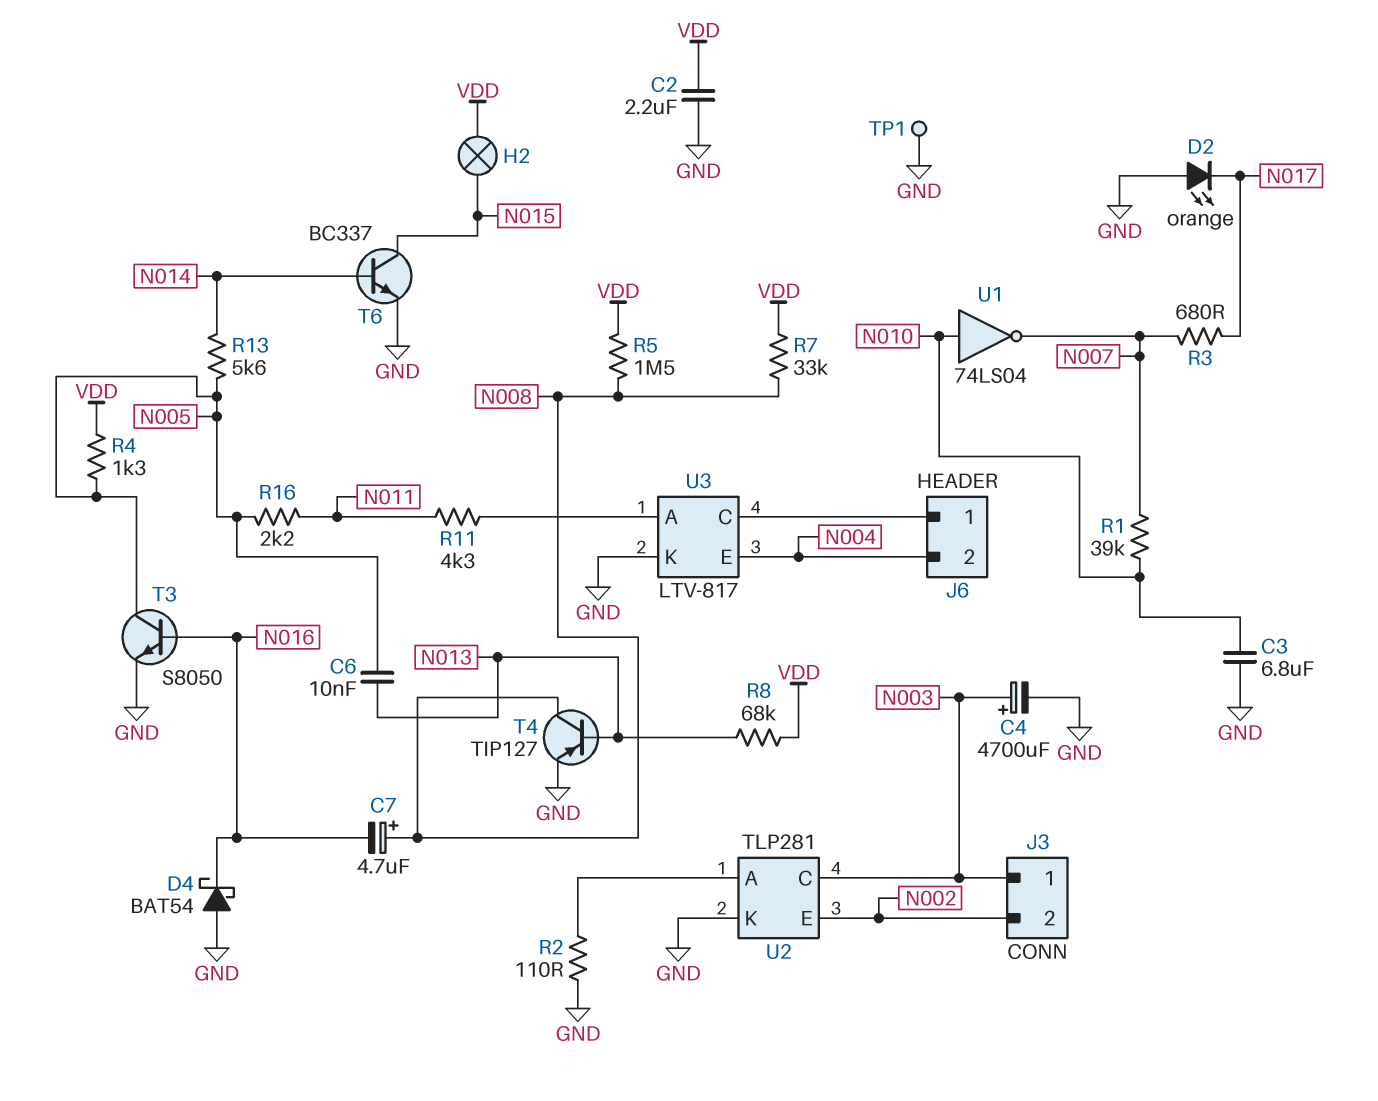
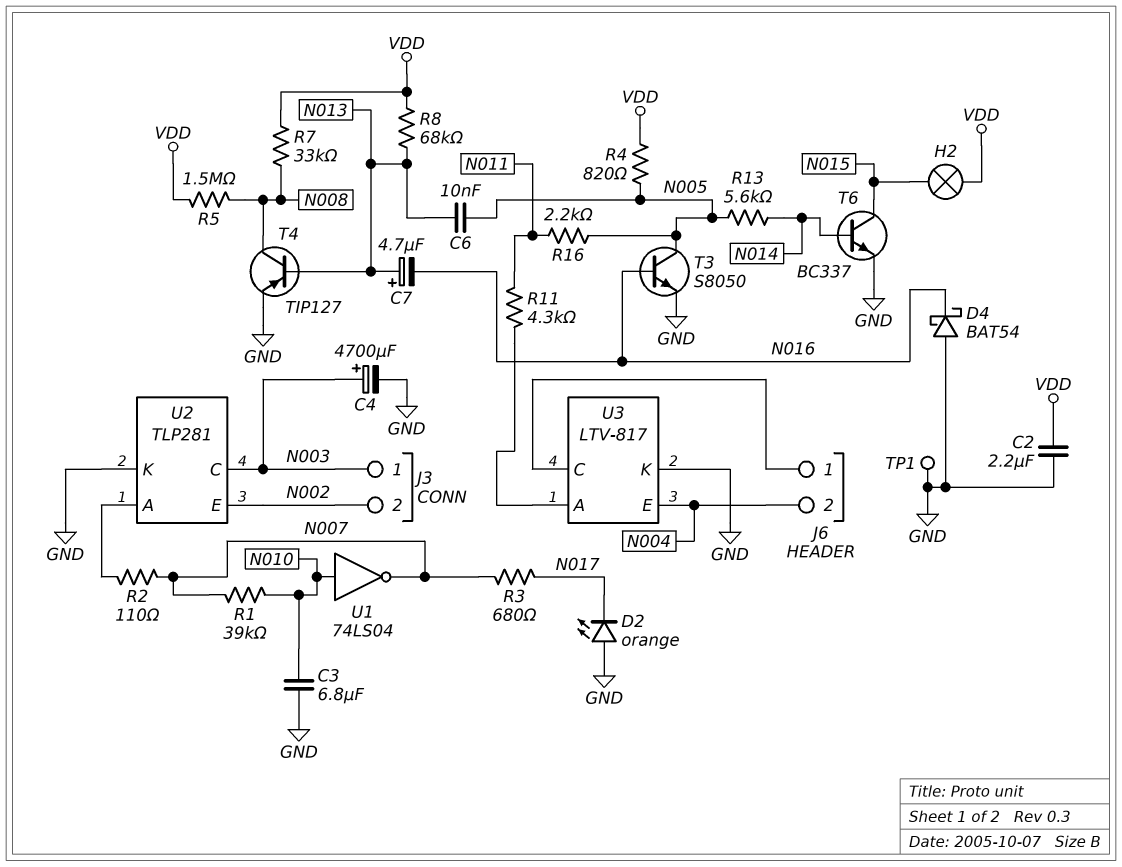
C7: 4.7uF (plus N008, minus N016) -> 4.7uF (plus N013, minus N016)
R2: 110 (GND, U2/A) -> 110 (N007, U2/A)
R4: 1.3k (N005, VDD) -> 820 (N005, VDD)

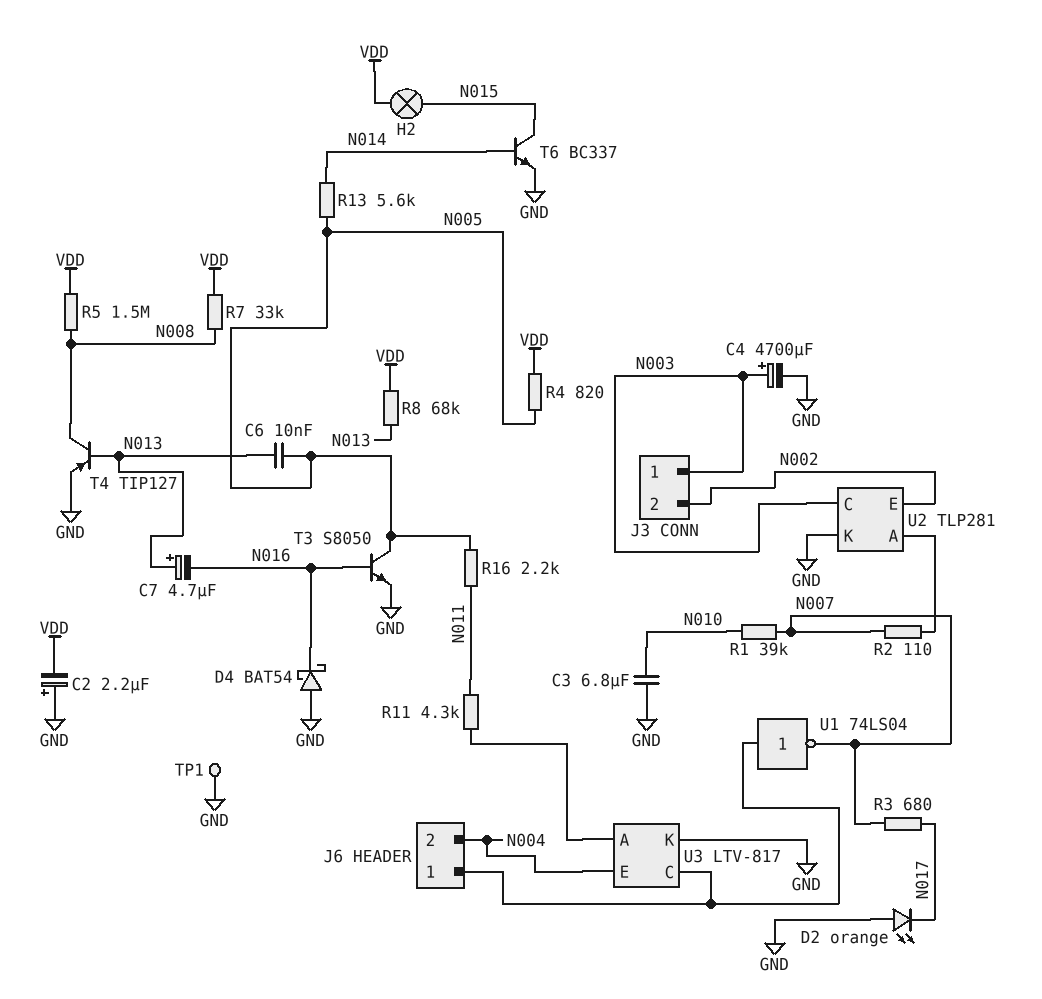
C2: 2.2uF (GND, VDD) -> 2.2uF (plus GND, minus VDD)
U1: NOT 74LS04 (in N010, out N007) -> NOT 74LS04 (in J6/1, out N007)

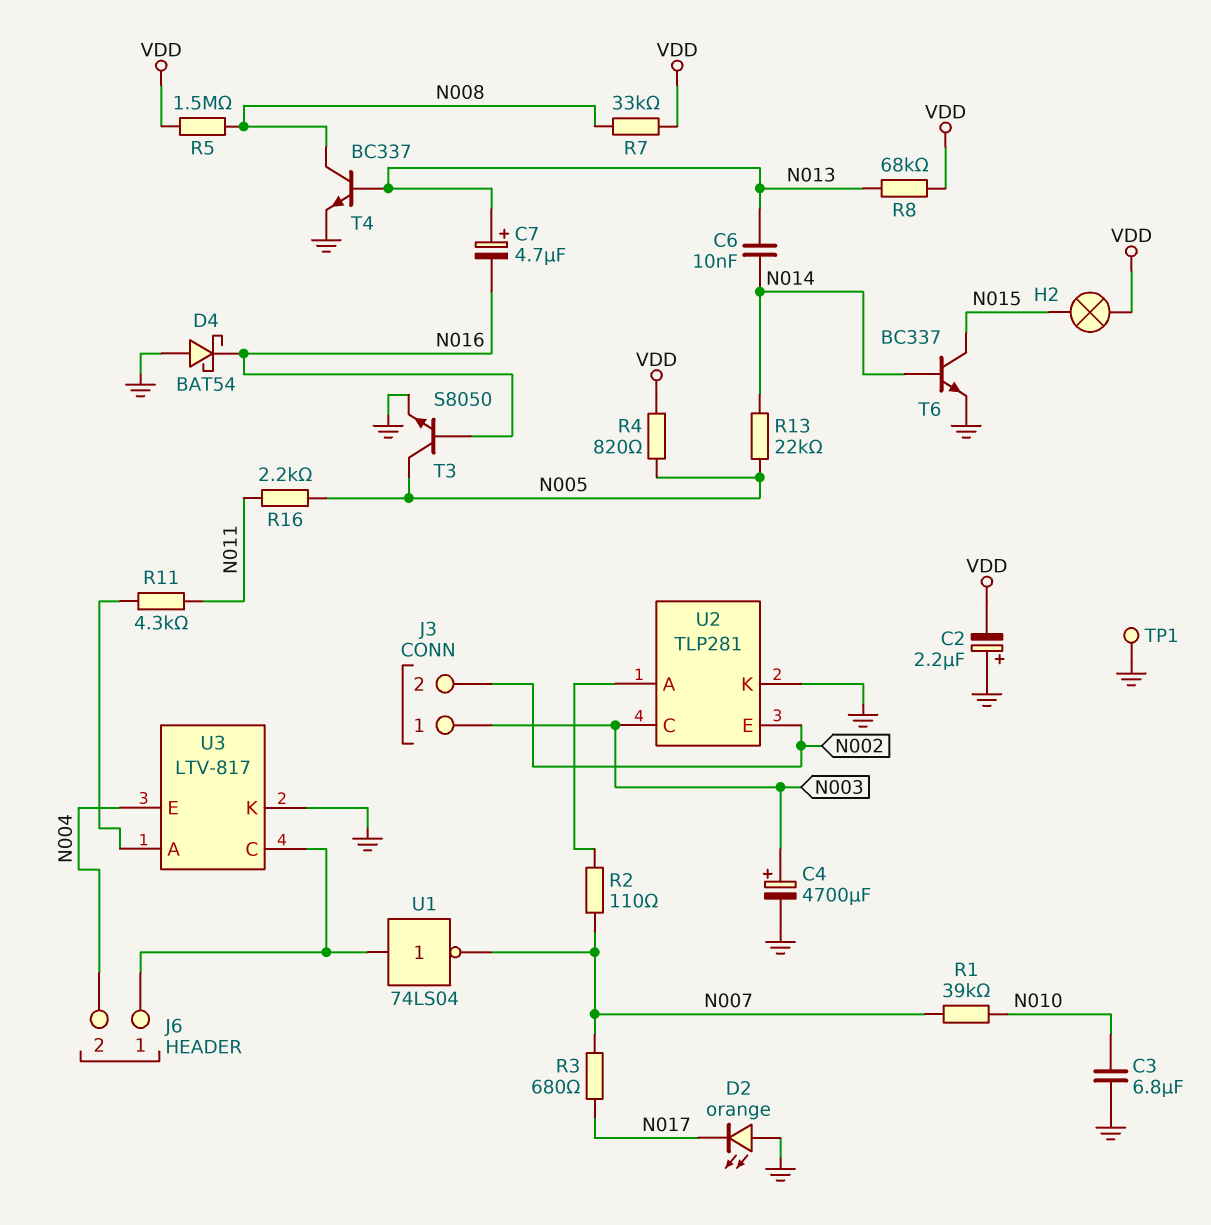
C6: 10nF (N005, N013) -> 10nF (N013, N014)
R13: 5.6k (N005, N014) -> 22k (N005, N014)
T4: PNP TIP127 (B N013, C N008, E GND) -> NPN BC337 (B N013, C N008, E GND)

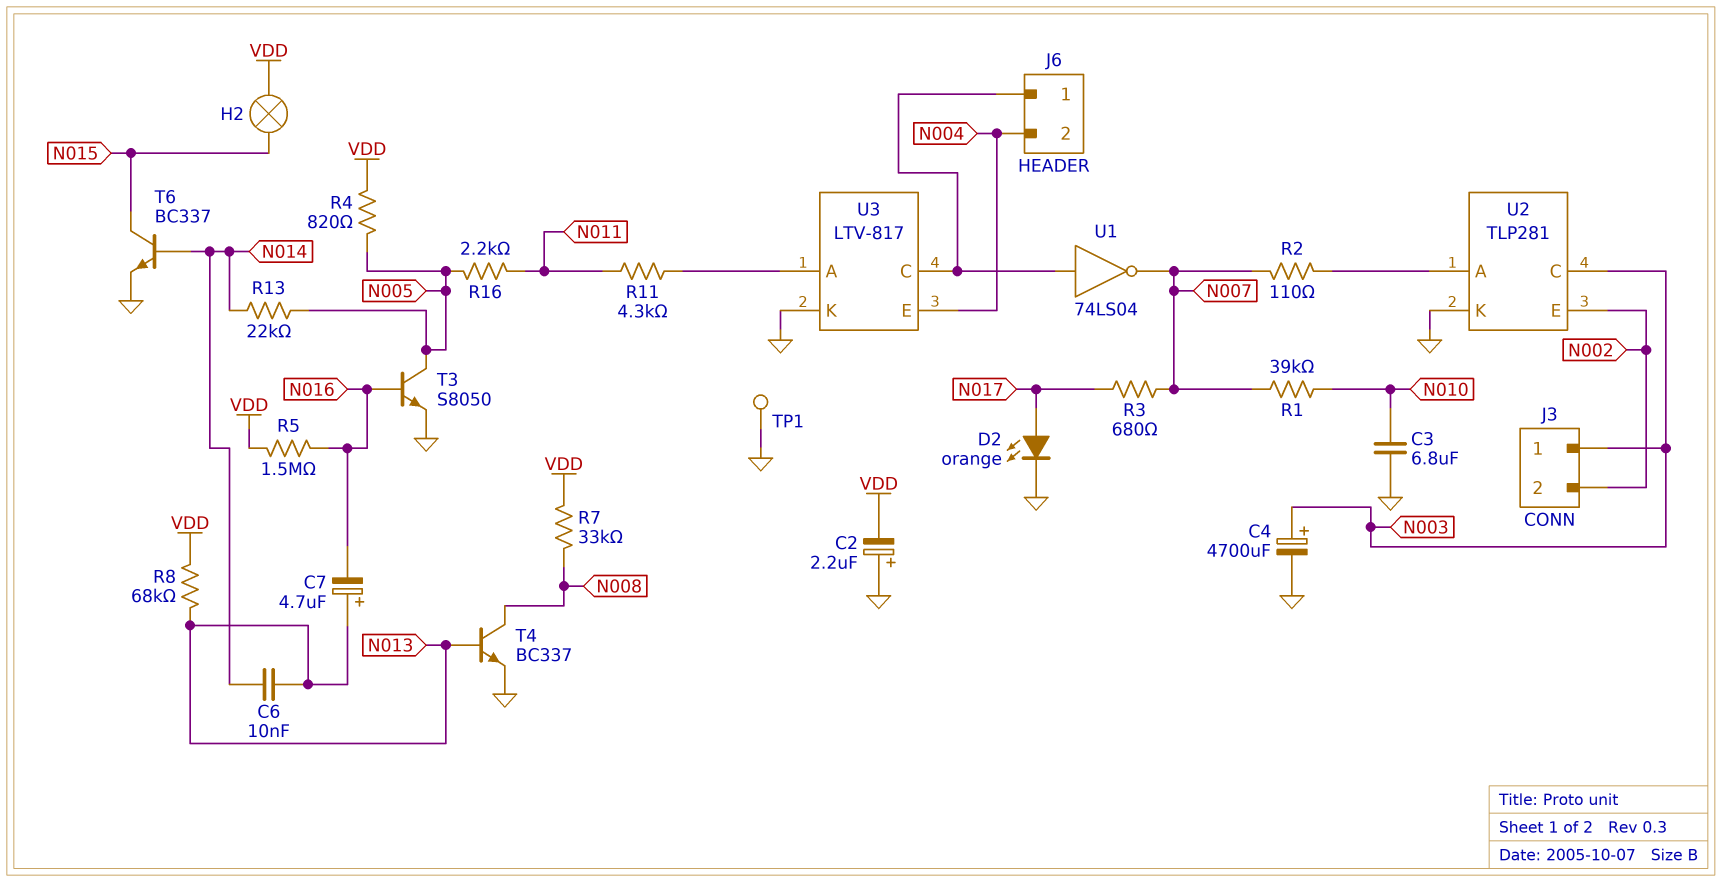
D2: LED orange (A GND, K N017) -> LED orange (A N017, K GND)
D4: schottky BAT54 (A GND, K N016) -> none
R5: 1.5M (N008, VDD) -> 1.5M (N016, VDD)

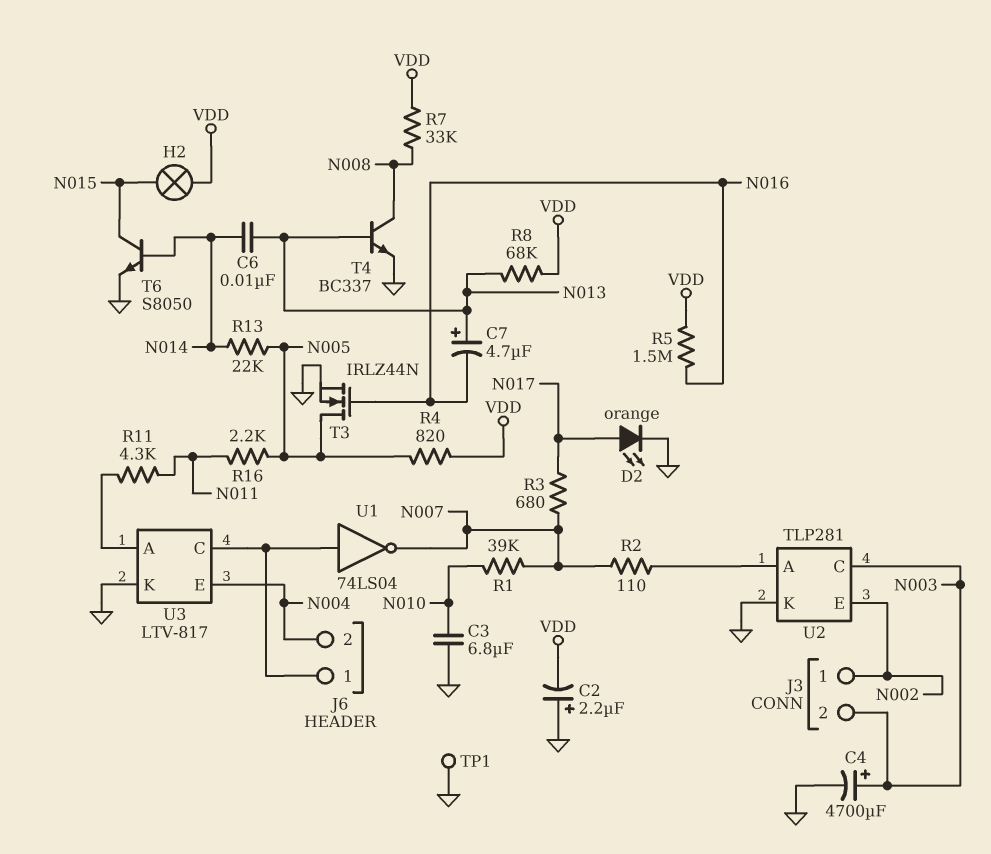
J3 pin 1: N003 -> N002
J3 pin 2: N002 -> N003
T3: NPN S8050 (B N016, C N005, E GND) -> NMOS IRLZ44N (G N016, D N005, S GND)
T6: NPN BC337 (B N014, C N015, E GND) -> NPN S8050 (B N014, C N015, E GND)

